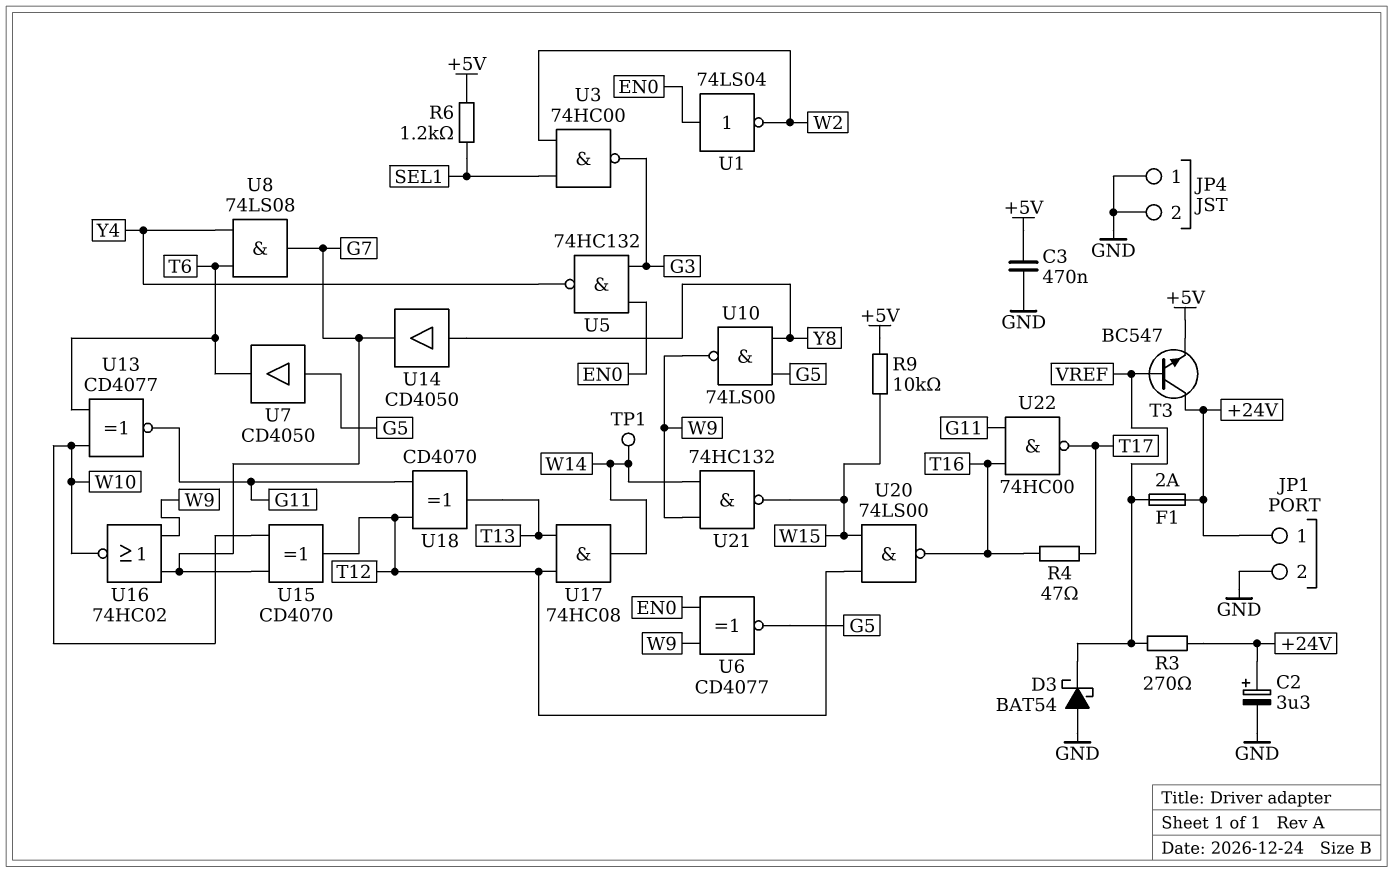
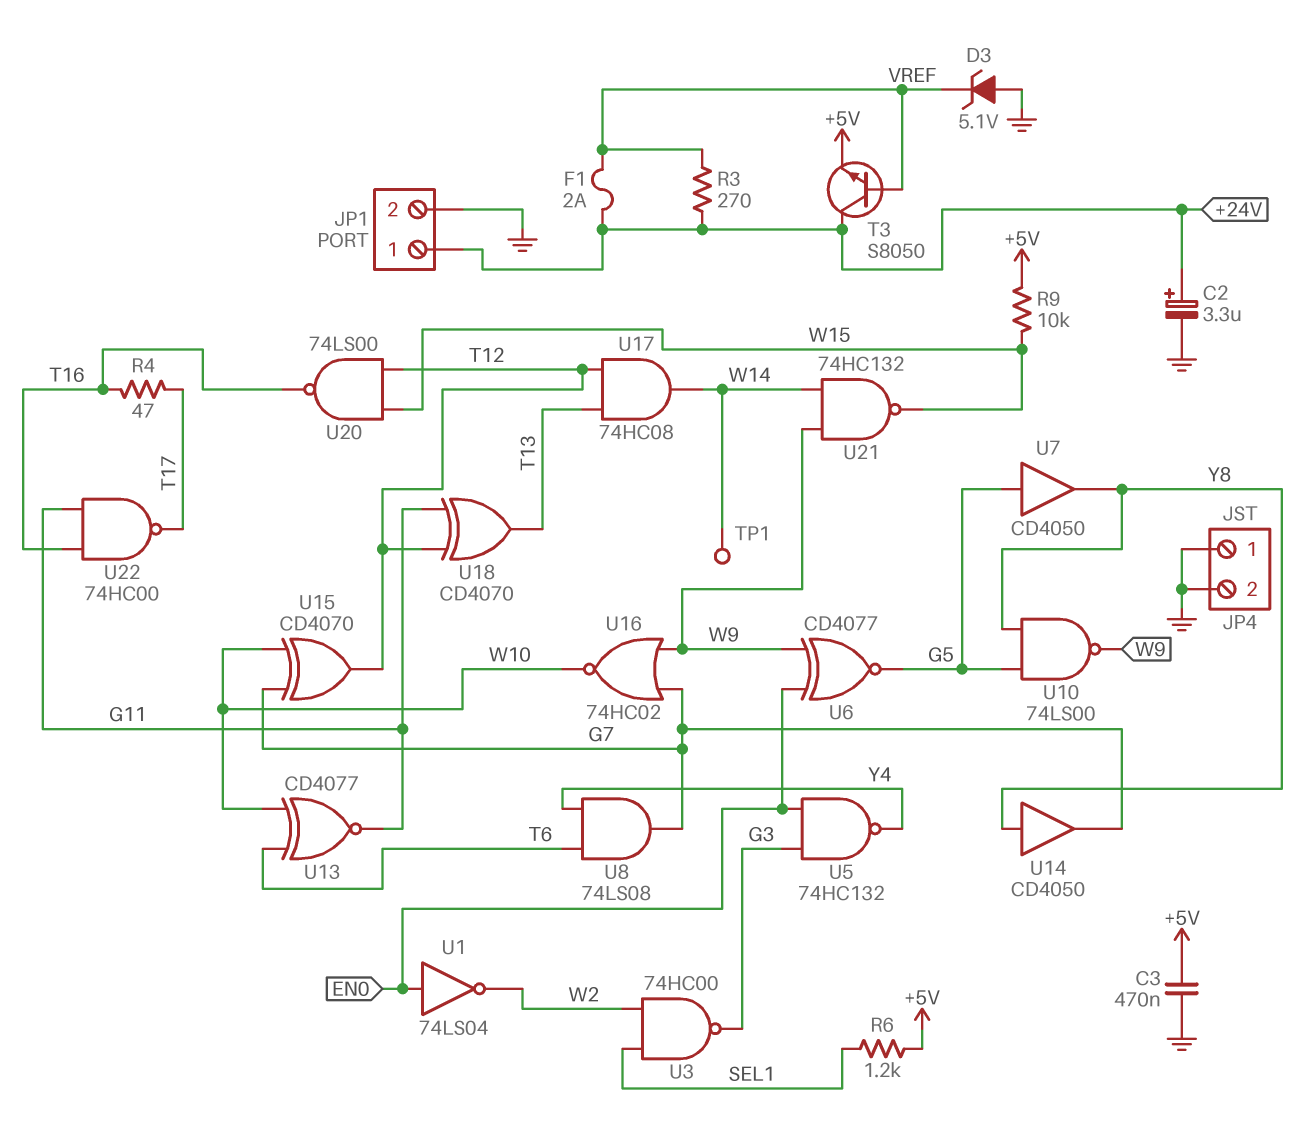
D3: schottky BAT54 (A GND, K VREF) -> zener 5.1V (A GND, K VREF)
T3: NPN BC547 (B VREF, C +24V, E +5V) -> NPN S8050 (B VREF, C +24V, E +5V)
U7: buffer CD4050 (in G5, out T6) -> buffer CD4050 (in G5, out Y8)

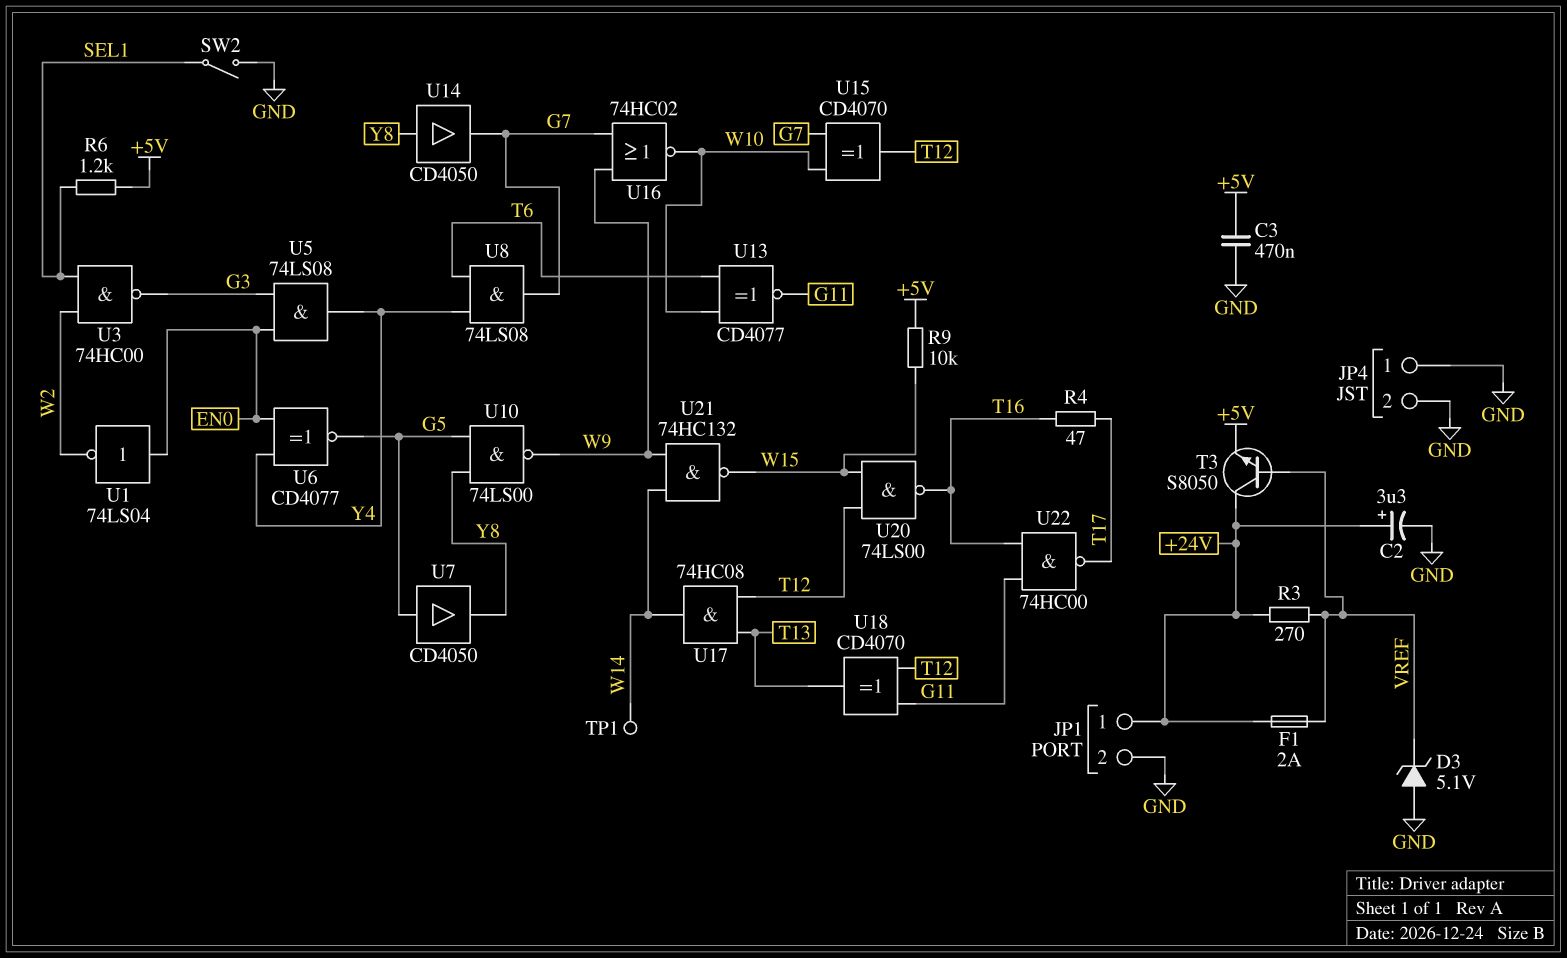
SW2: none -> switch (GND, SEL1)
U5: NAND 74HC132 (in EN0, in G3, out Y4) -> AND 74LS08 (in EN0, in G3, out Y4)
U6: XNOR CD4077 (in EN0, in W9, out G5) -> XNOR CD4077 (in EN0, in Y4, out G5)

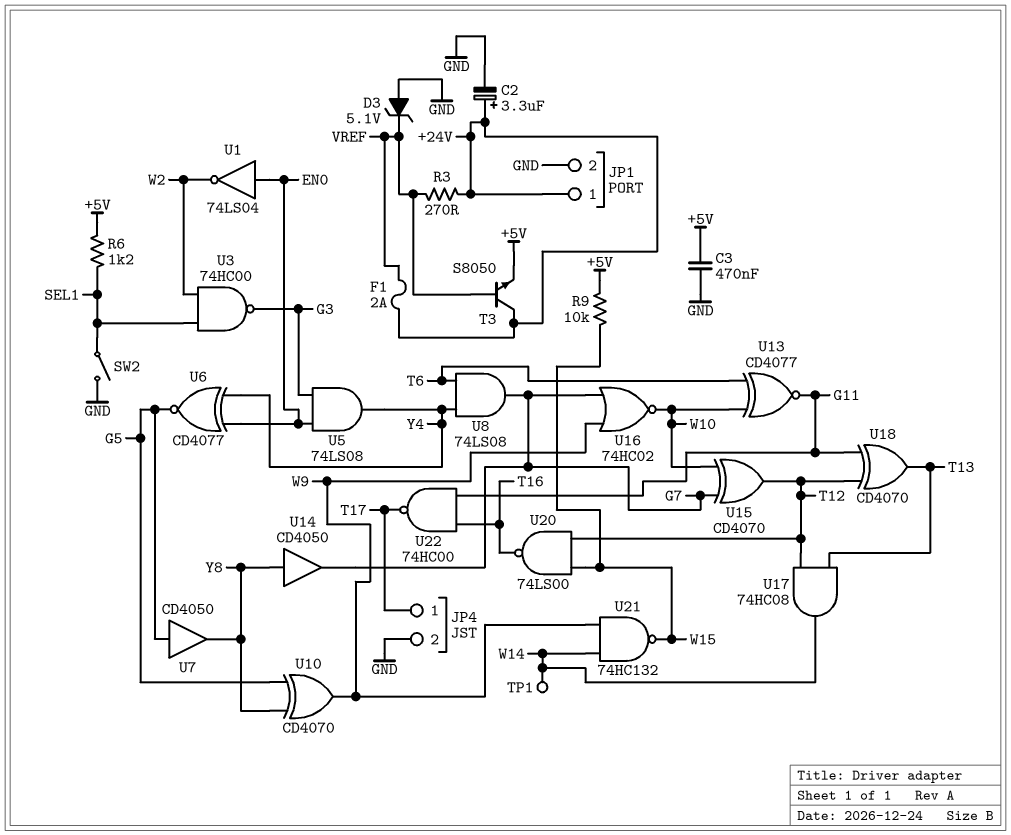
JP4 pin 1: GND -> T17
R4: 47 (T16, T17) -> none
U10: NAND 74LS00 (in G5, in Y8, out W9) -> XOR CD4070 (in G5, in Y8, out W9)

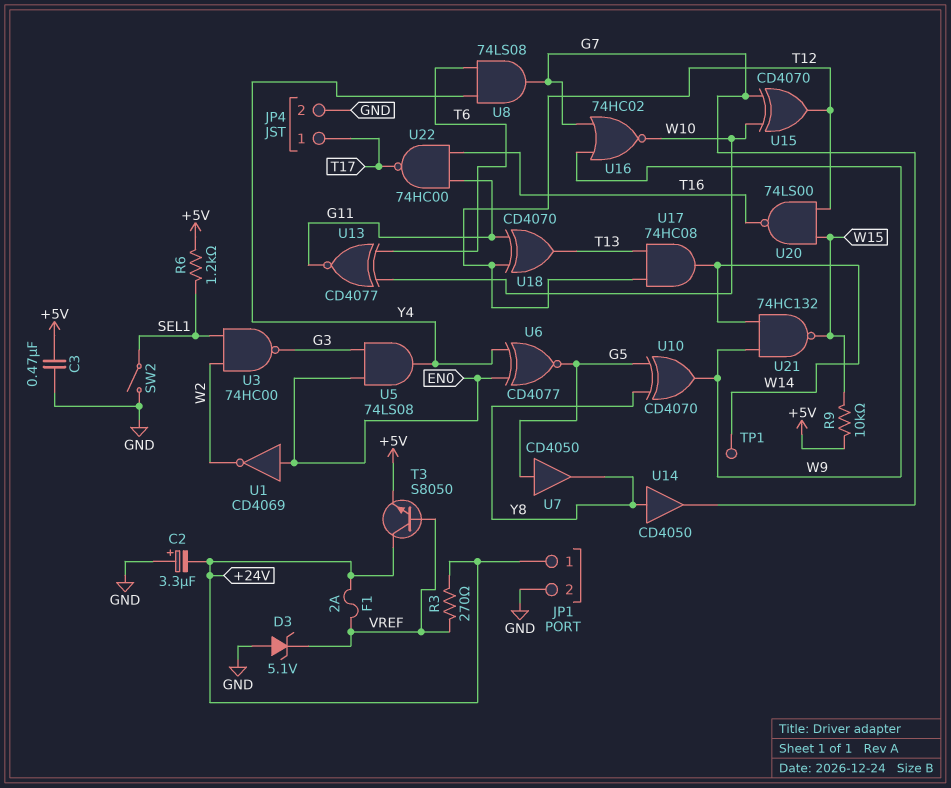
C2: 3.3uF (plus +24V, minus GND) -> 3.3uF (plus GND, minus +24V)
U1: NOT 74LS04 (in EN0, out W2) -> NOT CD4069 (in EN0, out W2)

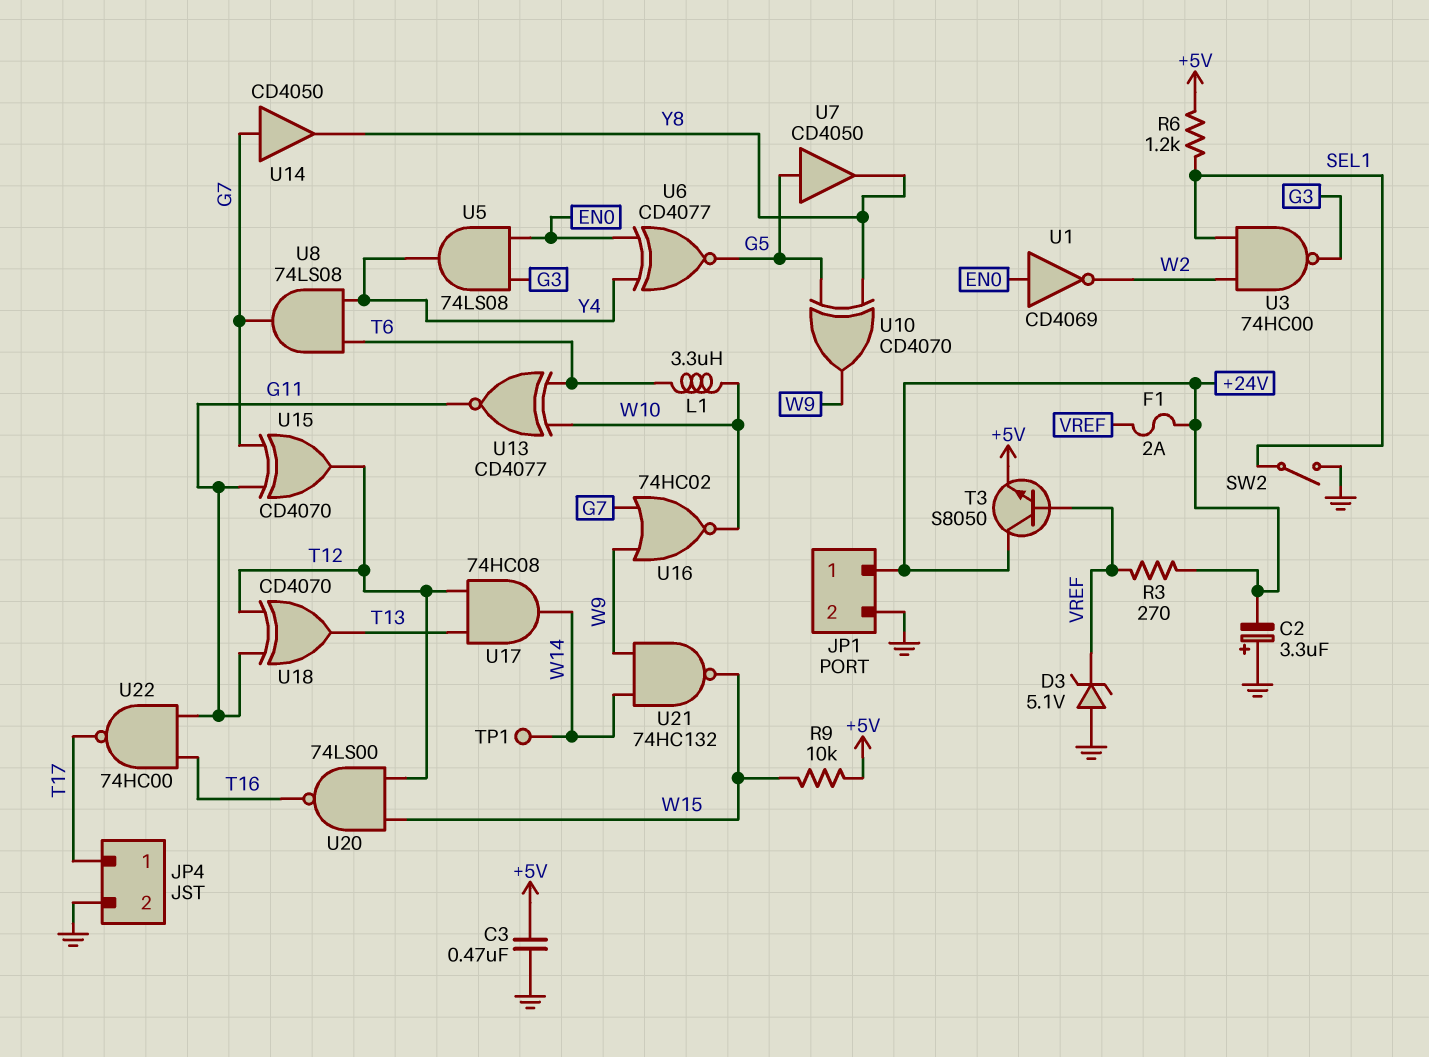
L1: none -> 3.3uH (T6, W10)
U14: buffer CD4050 (in Y8, out G7) -> buffer CD4050 (in G7, out Y8)
U15: XOR CD4070 (in G7, in W10, out T12) -> XOR CD4070 (in G7, in G11, out T12)

